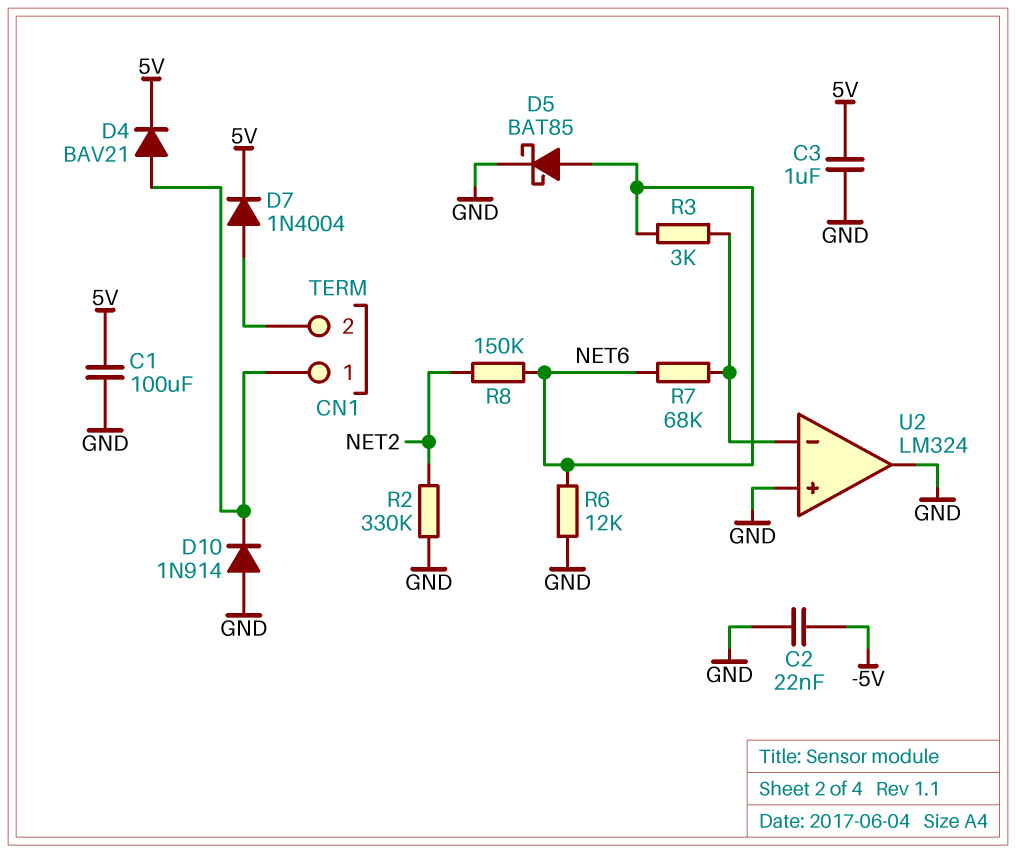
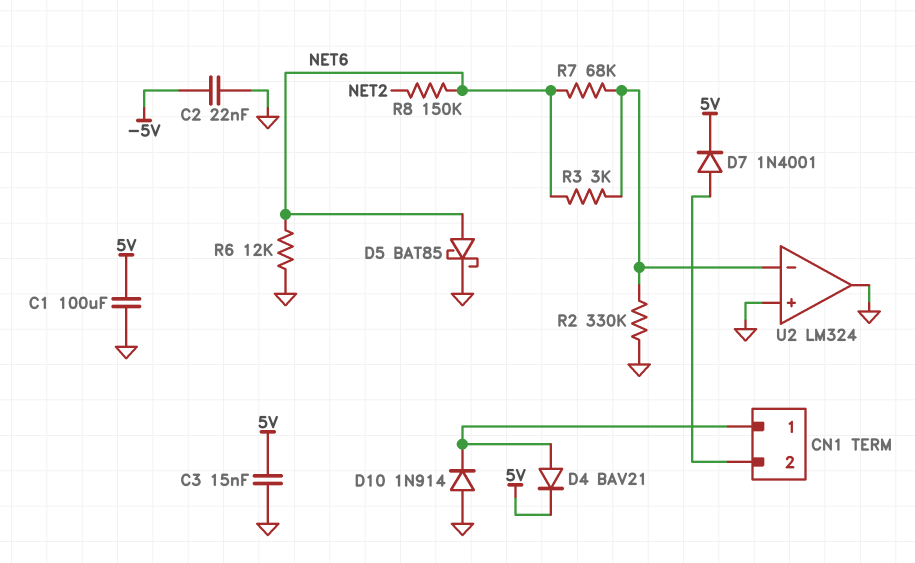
C3: 1uF (5V, GND) -> 15nF (5V, GND)
D7: diode 1N4004 (A CN1/2, K 5V) -> diode 1N4001 (A CN1/2, K 5V)
R2: 330k (GND, NET2) -> 330k (GND, U2/in-)

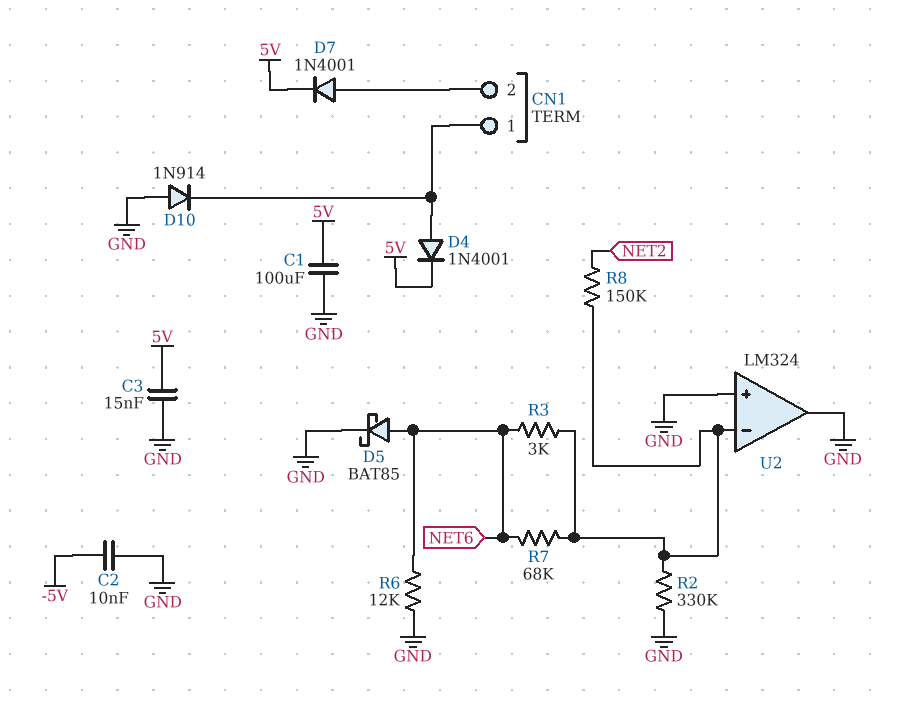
C2: 22nF (-5V, GND) -> 10nF (-5V, GND)
D4: diode BAV21 (A CN1/1, K 5V) -> diode 1N4001 (A CN1/1, K 5V)
R8: 150k (NET2, NET6) -> 150k (NET2, U2/in-)

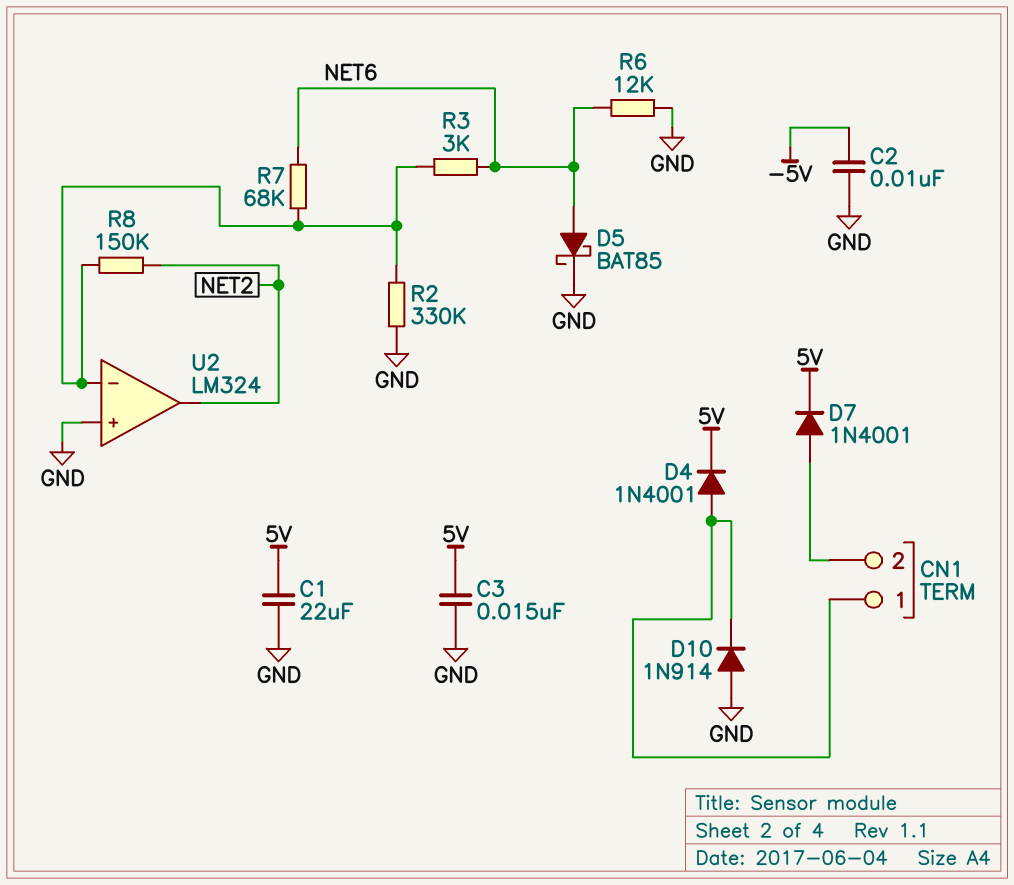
C1: 100uF (5V, GND) -> 22uF (5V, GND)
U2 pin out: GND -> NET2

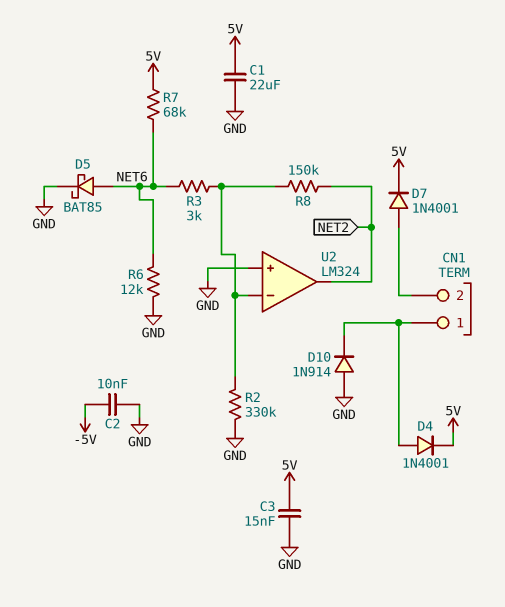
R7: 68k (NET6, U2/in-) -> 68k (5V, NET6)

